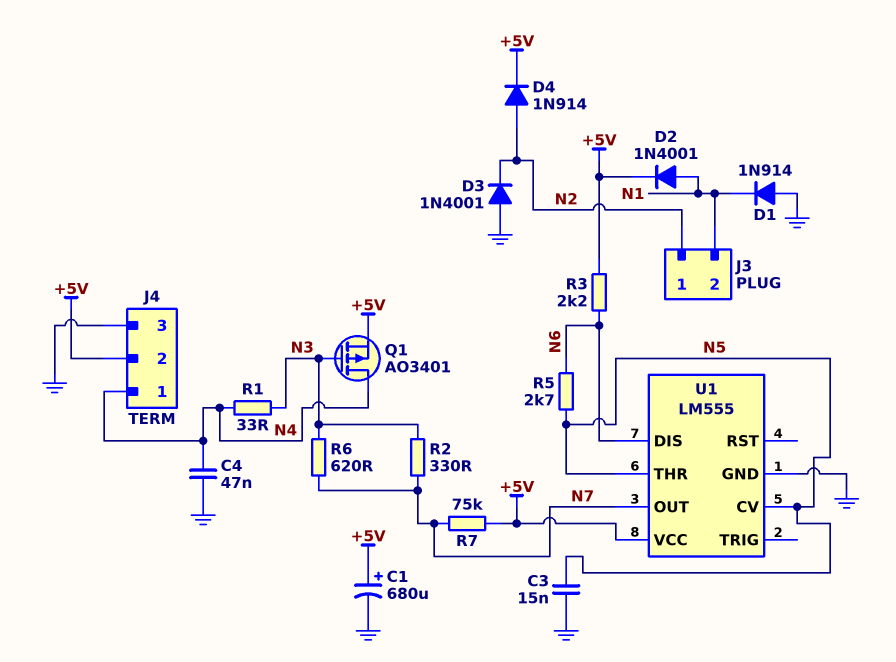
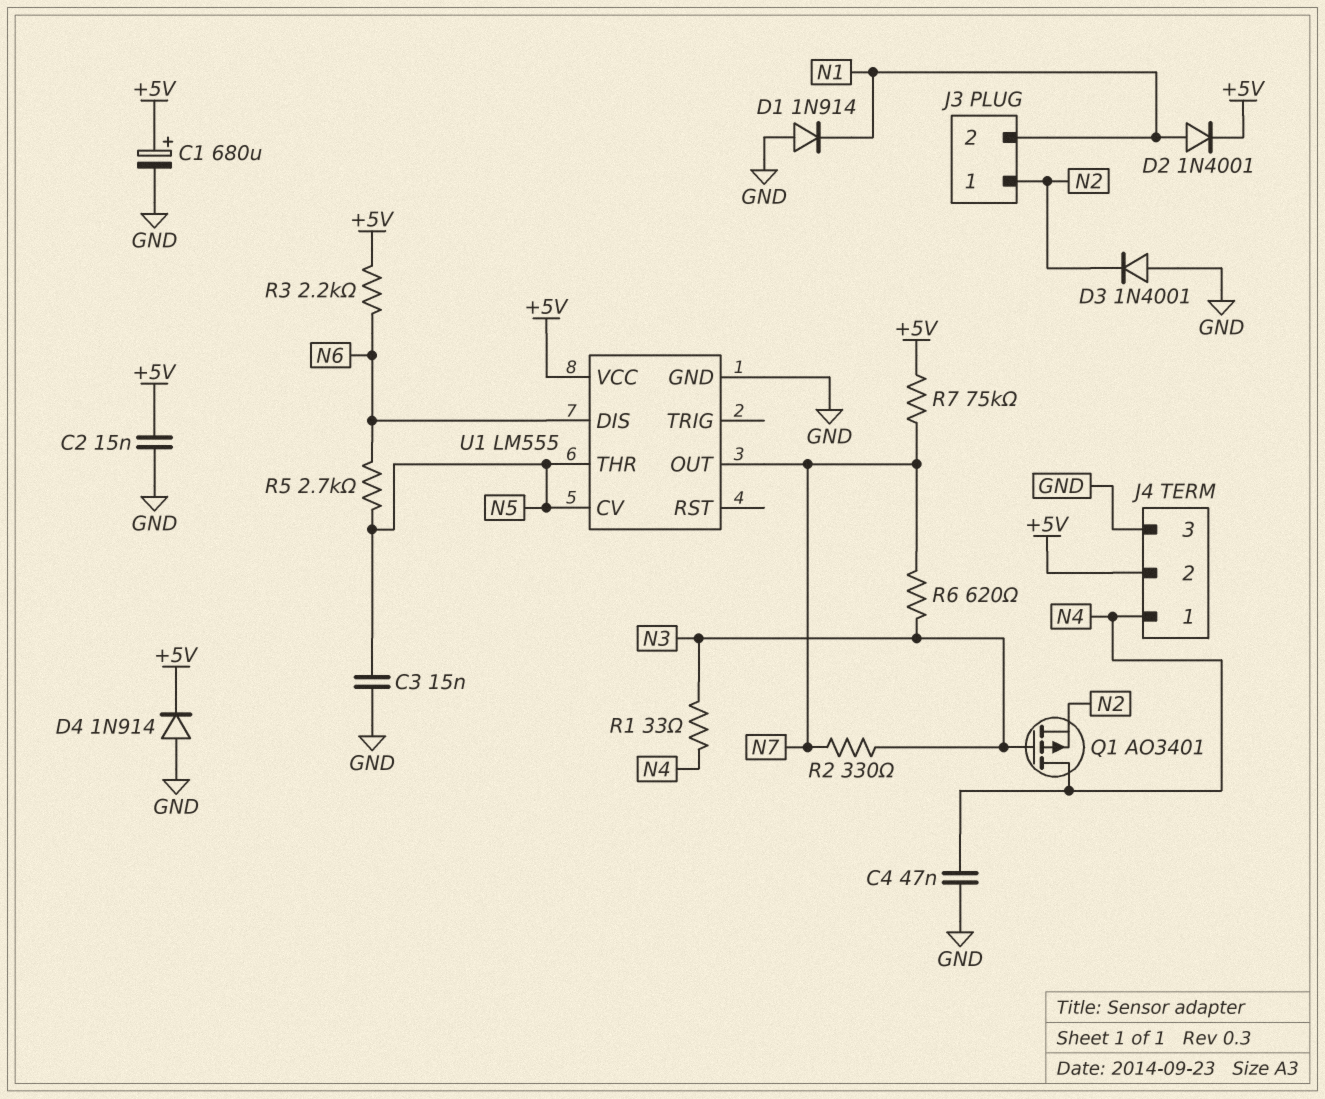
C2: none -> 15nF (+5V, GND)
D4: diode 1N914 (A N2, K +5V) -> diode 1N914 (A GND, K +5V)
Q1: PMOS AO3401 (G N3, D N4, S +5V) -> PMOS AO3401 (G N3, D N4, S N2)

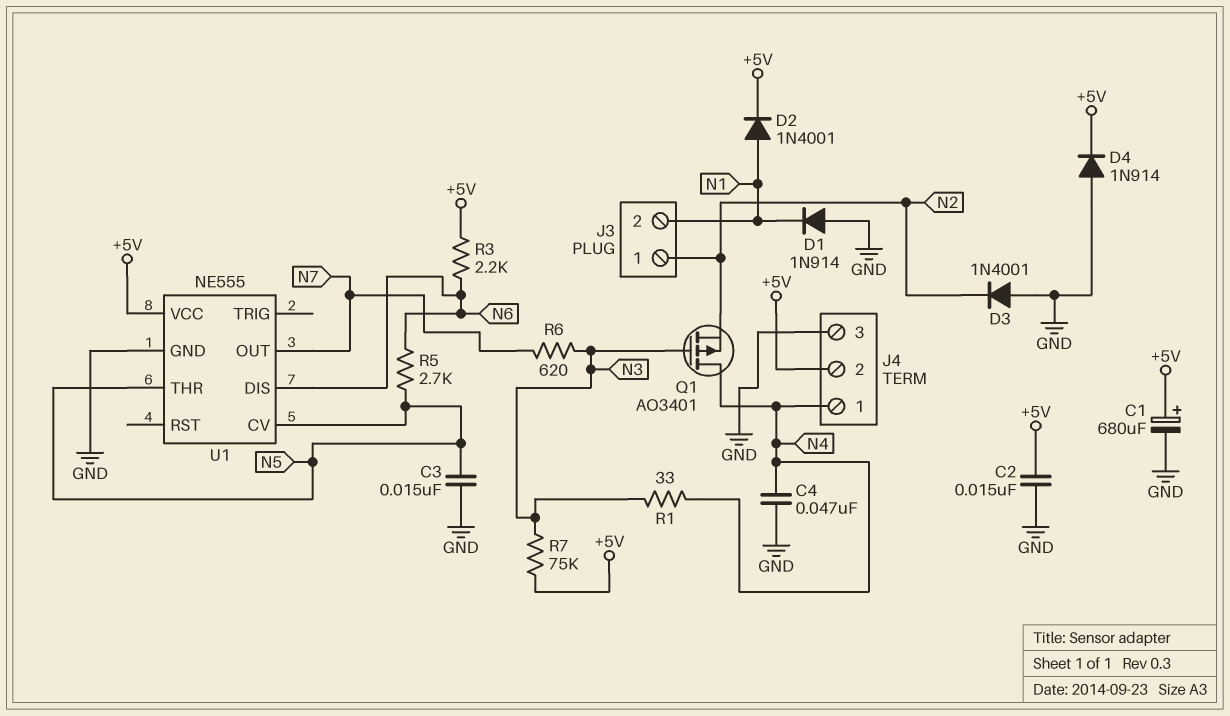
R2: 330 (N3, N7) -> none
R7: 75k (+5V, N7) -> 75k (+5V, N3)
U1: LM555 -> NE555

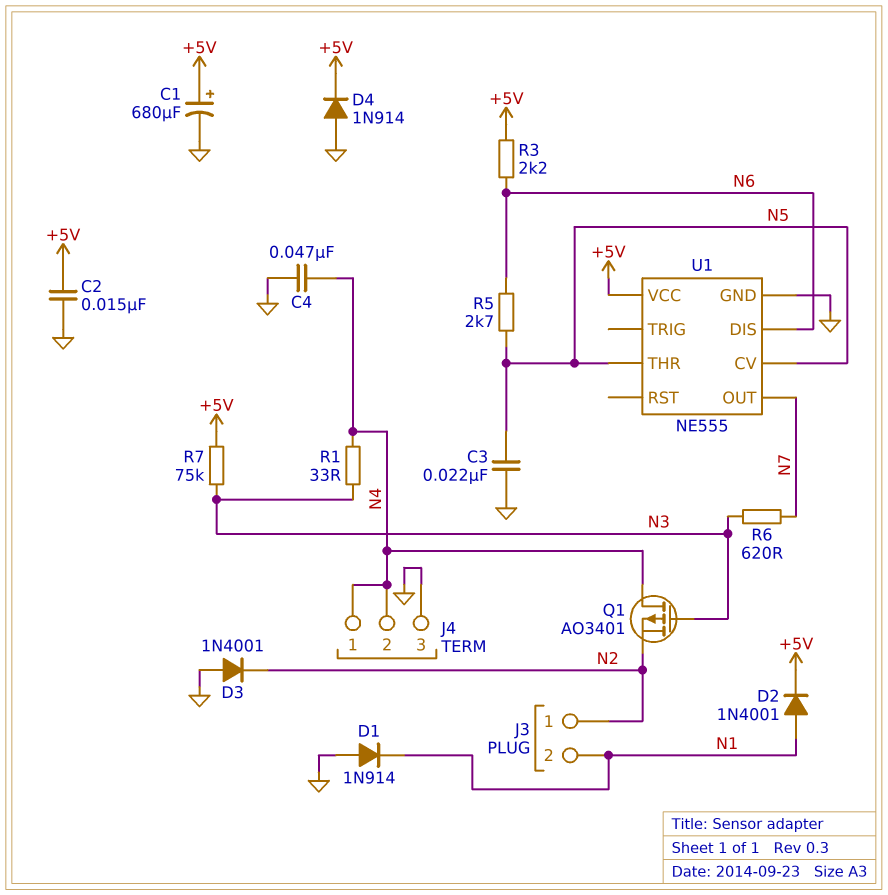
C3: 15nF (GND, N5) -> 22nF (GND, N5)
J4 pin 2: +5V -> N4

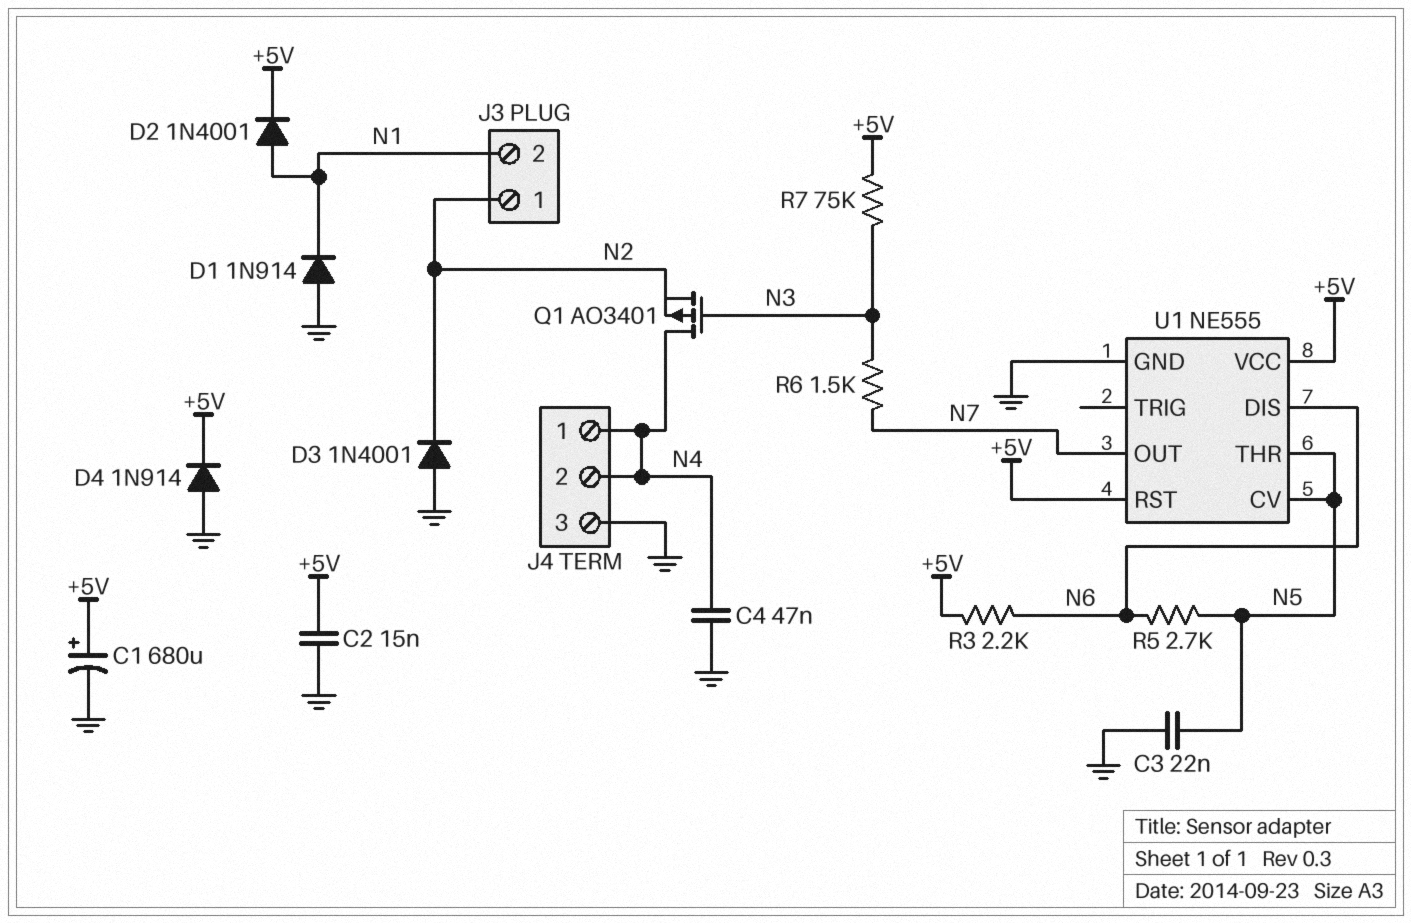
R1: 33 (N3, N4) -> none
R6: 620 (N3, N7) -> 1.5k (N3, N7)
U1 pin RST: none -> +5V

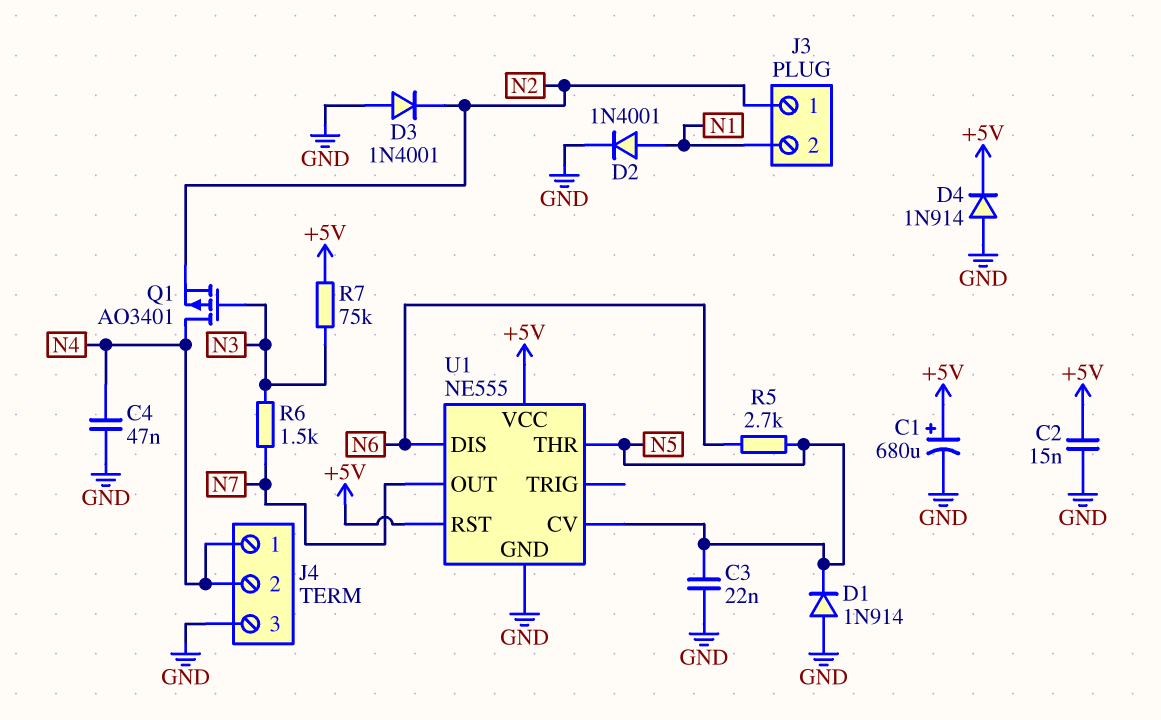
D1: diode 1N914 (A GND, K N1) -> diode 1N914 (A GND, K N5)
D2: diode 1N4001 (A N1, K +5V) -> diode 1N4001 (A N1, K GND)
R3: 2.2k (+5V, N6) -> none

